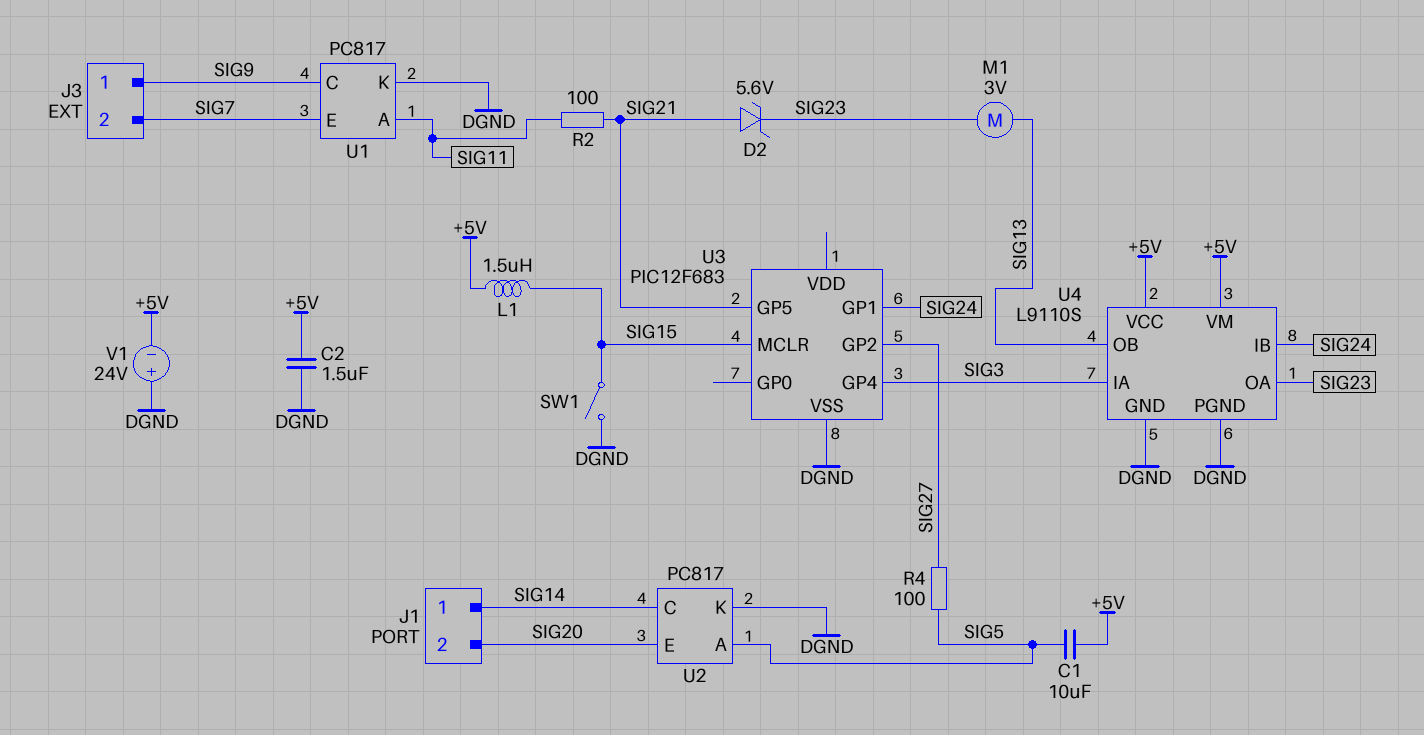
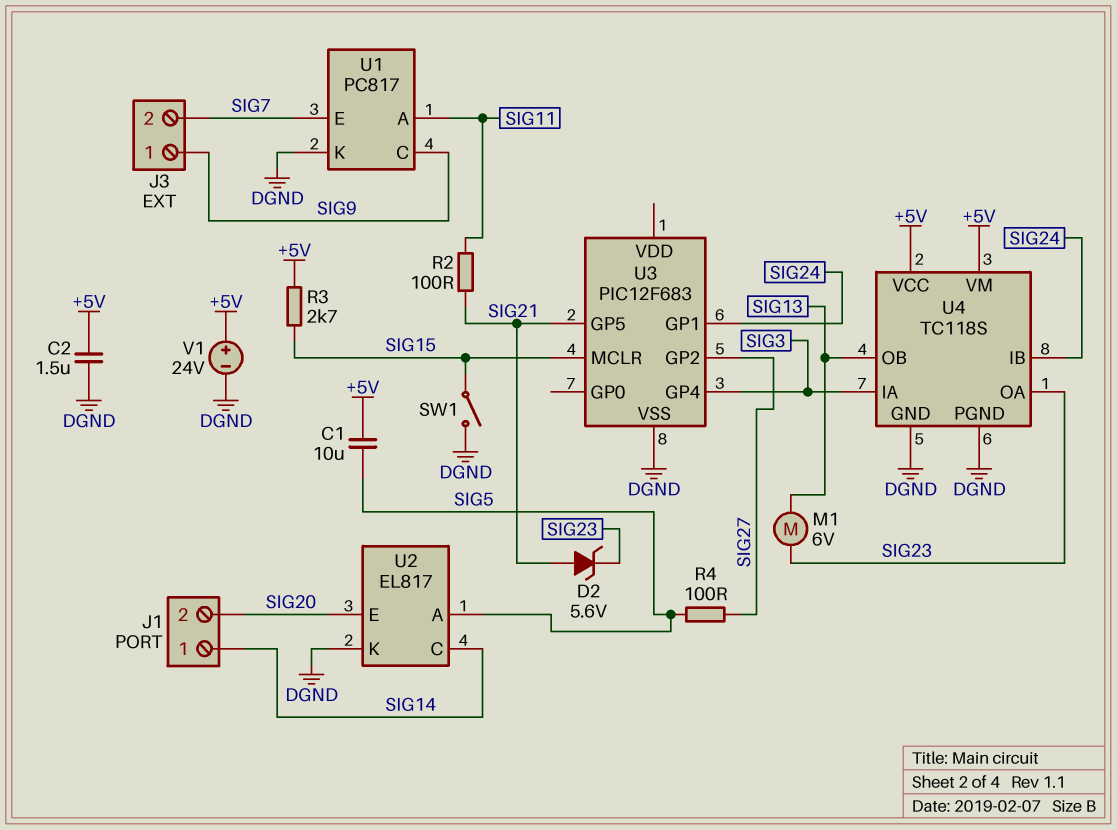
L1: 1.5uH (+5V, SIG15) -> none
M1: motor 3V (SIG13, SIG23) -> motor 6V (SIG13, SIG23)
R3: none -> 2.7k (+5V, SIG15)
U2: PC817 -> EL817
U4: L9110S -> TC118S
V1: 24V (plus DGND, minus +5V) -> 24V (plus +5V, minus DGND)

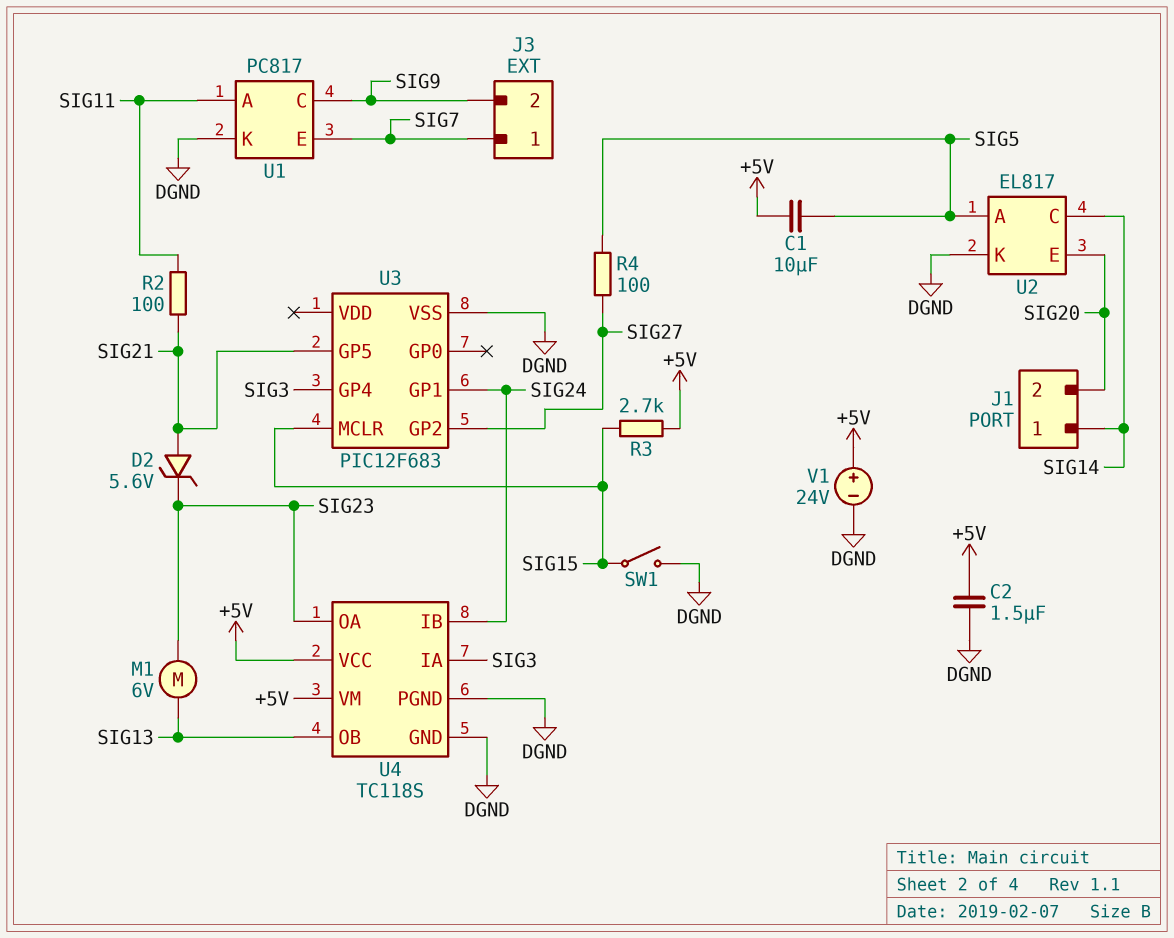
J3 pin 1: SIG9 -> SIG7
J3 pin 2: SIG7 -> SIG9

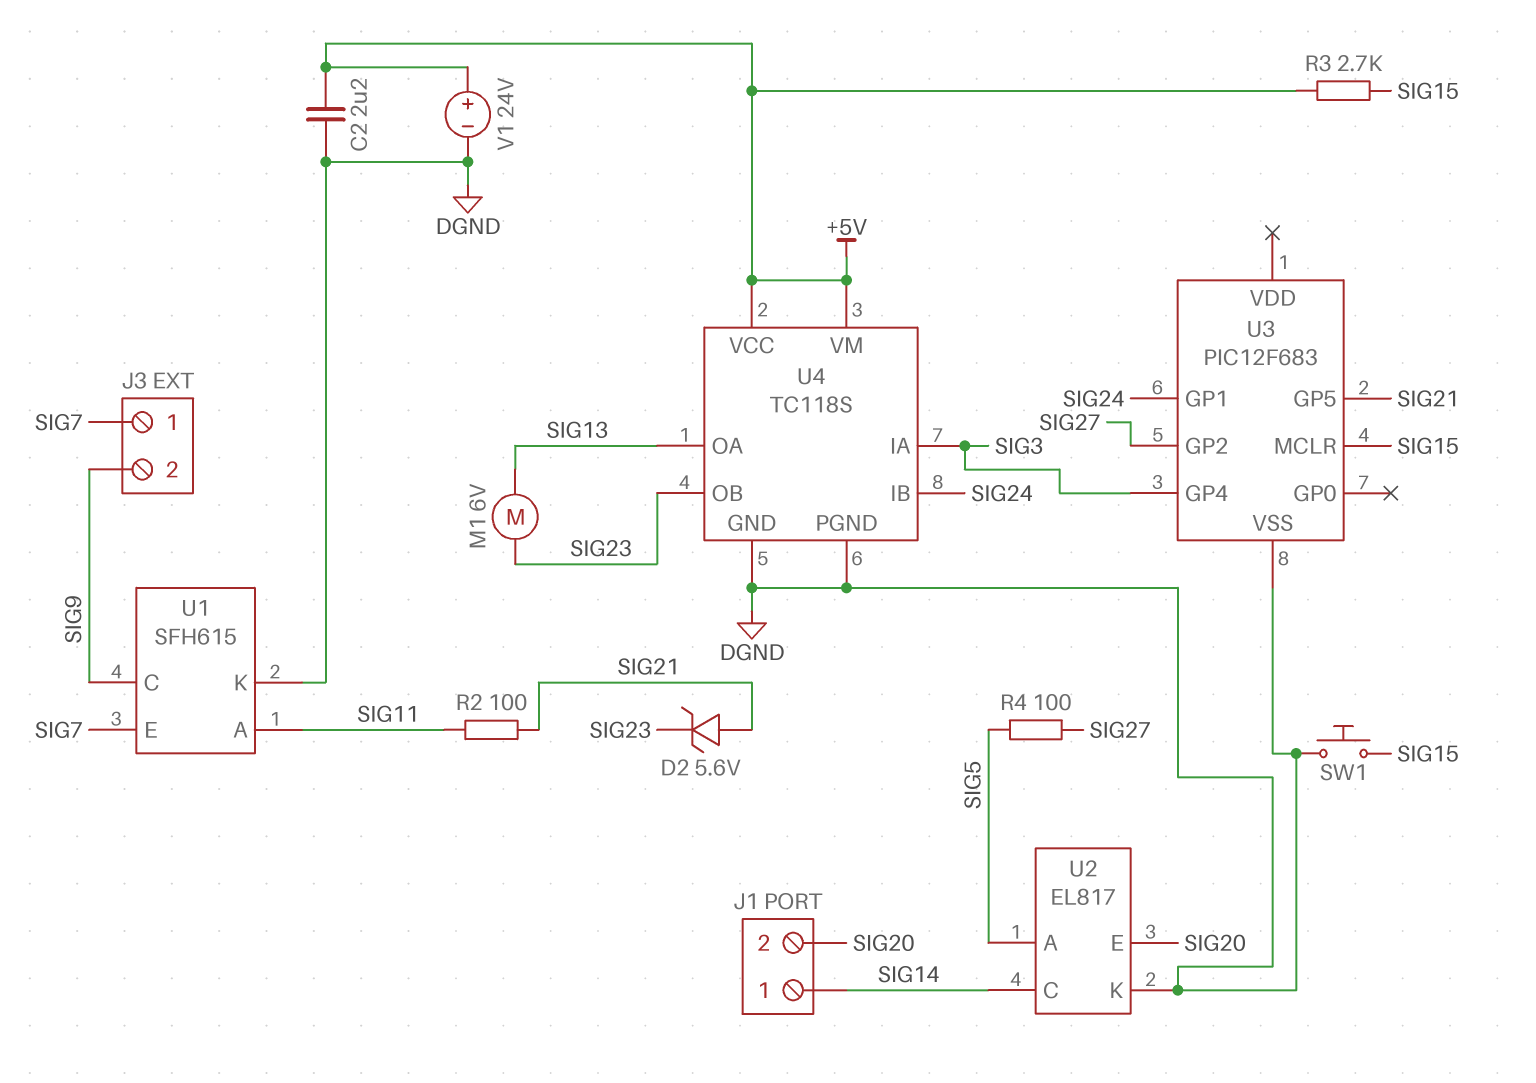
C1: 10uF (+5V, SIG5) -> none
C2: 1.5uF (+5V, DGND) -> 2.2uF (+5V, DGND)
SW1: switch (DGND, SIG15) -> button (DGND, SIG15)
U1: PC817 -> SFH615
U4 pin OA: SIG23 -> SIG13
U4 pin OB: SIG13 -> SIG23

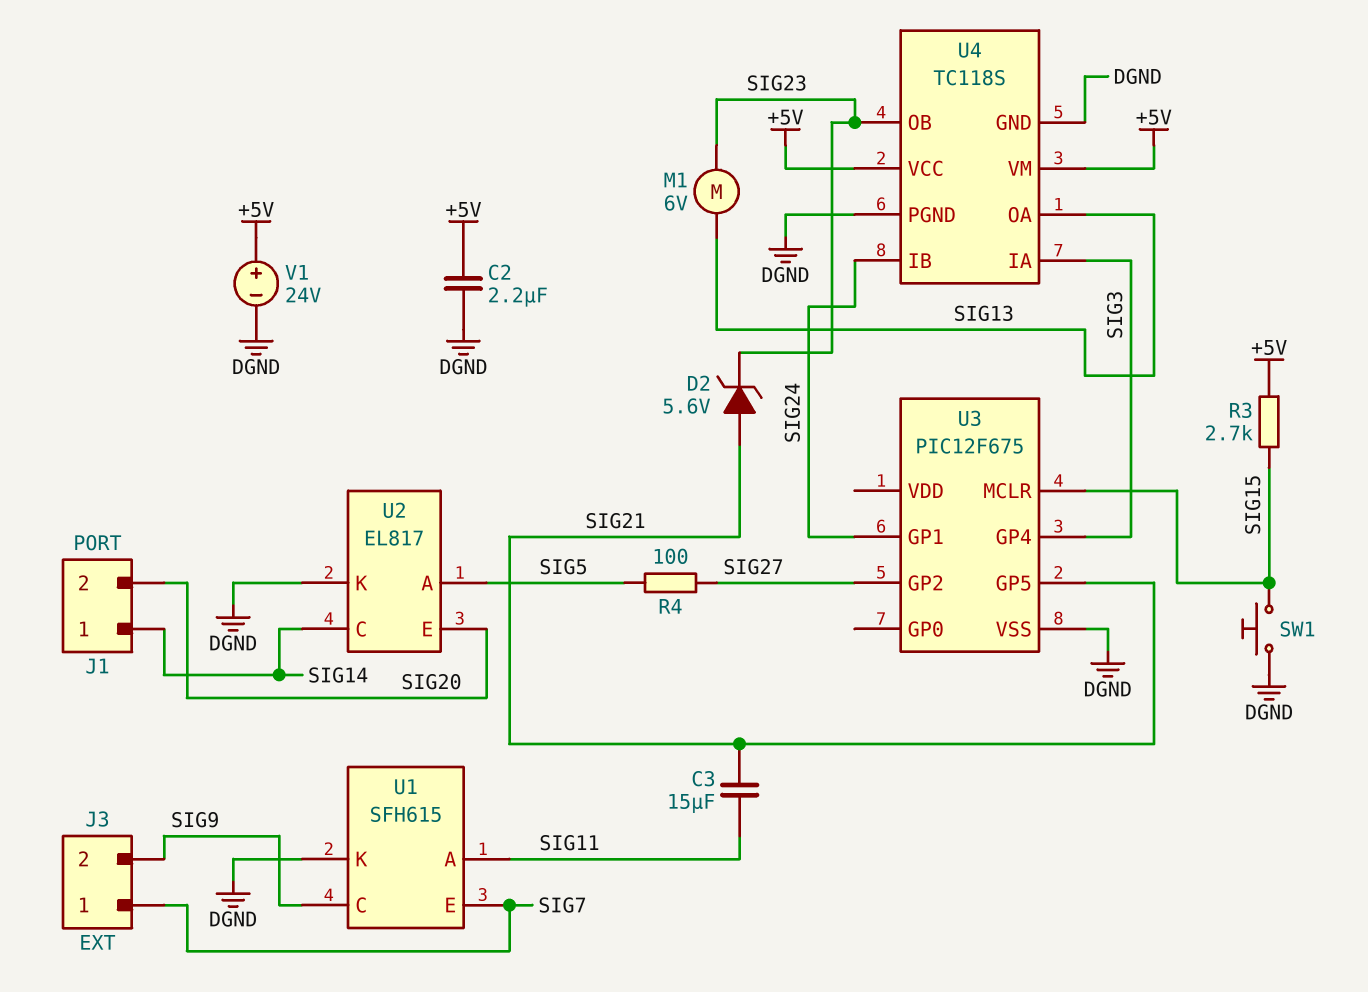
C3: none -> 15uF (SIG11, SIG21)
R2: 100 (SIG11, SIG21) -> none
U3: PIC12F683 -> PIC12F675

